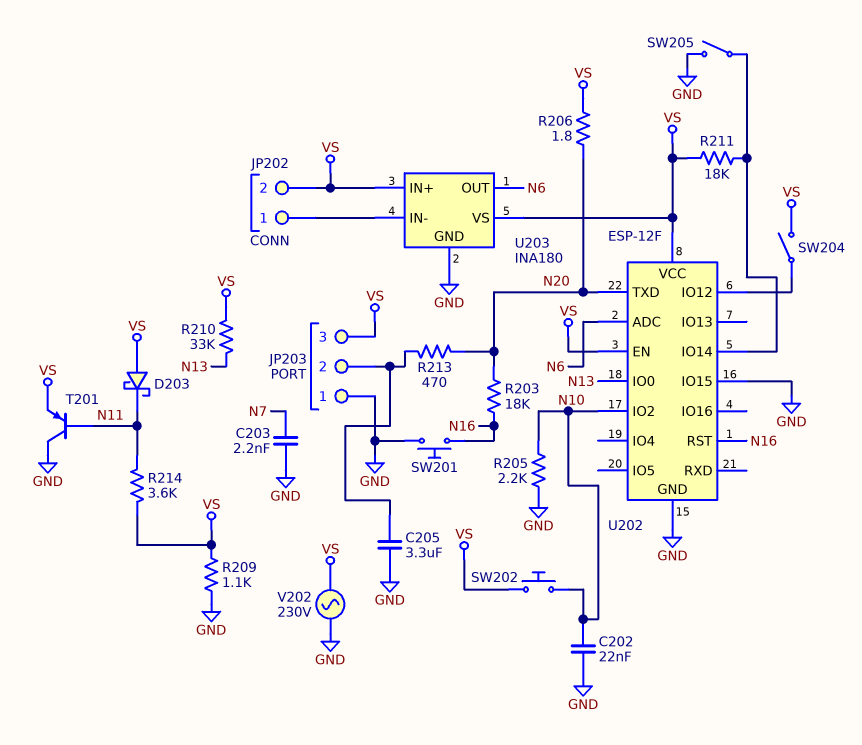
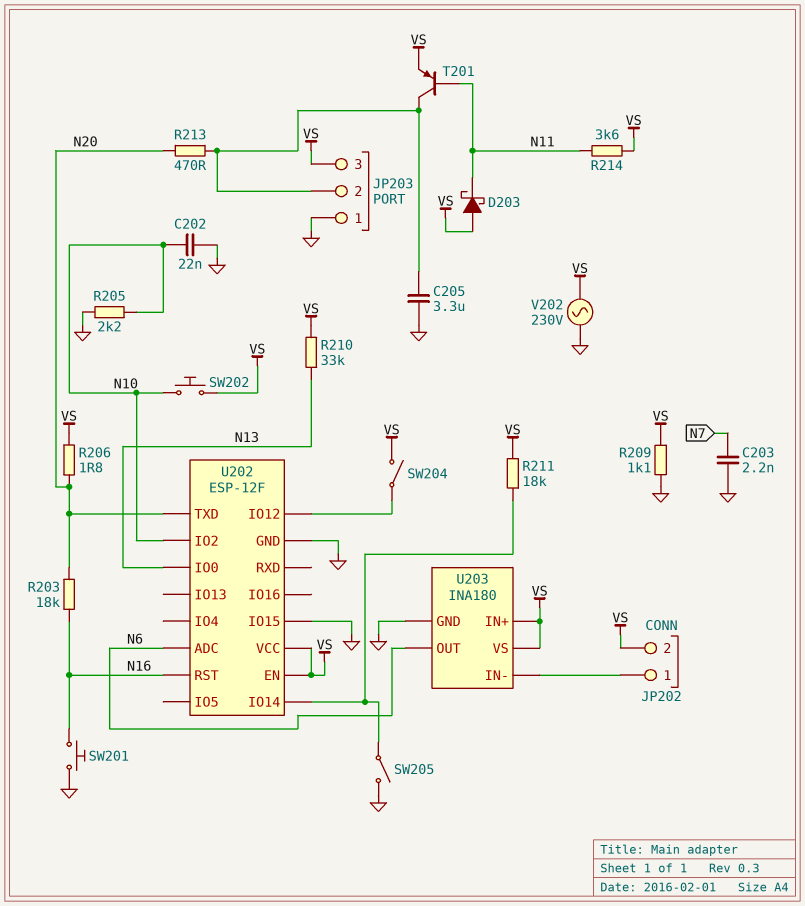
T201: PNP (B N11, C GND, E VS) -> PNP (B N11, C JP203/2, E VS)

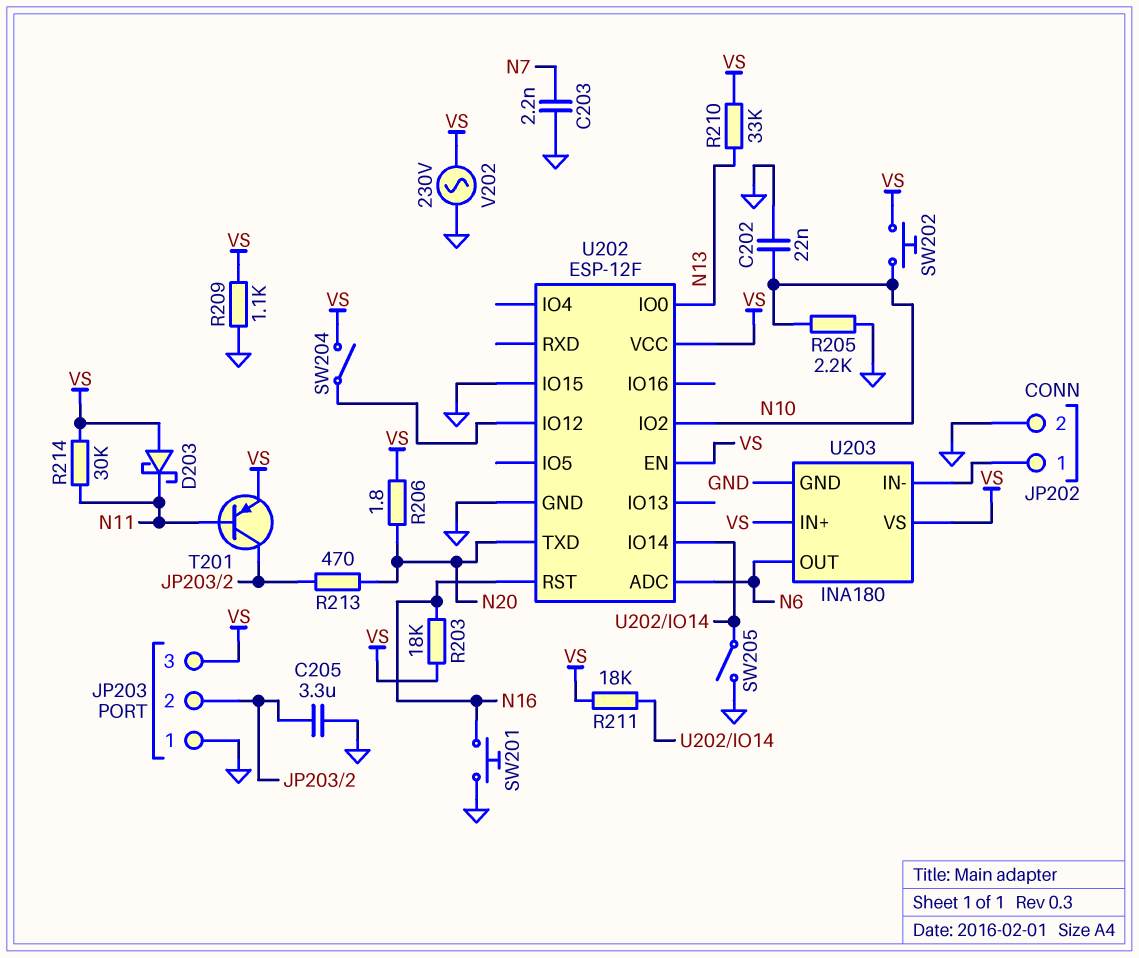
JP202 pin 2: VS -> GND
R203: 18k (N16, N20) -> 18k (N16, VS)
R214: 3.6k (N11, VS) -> 30k (N11, VS)

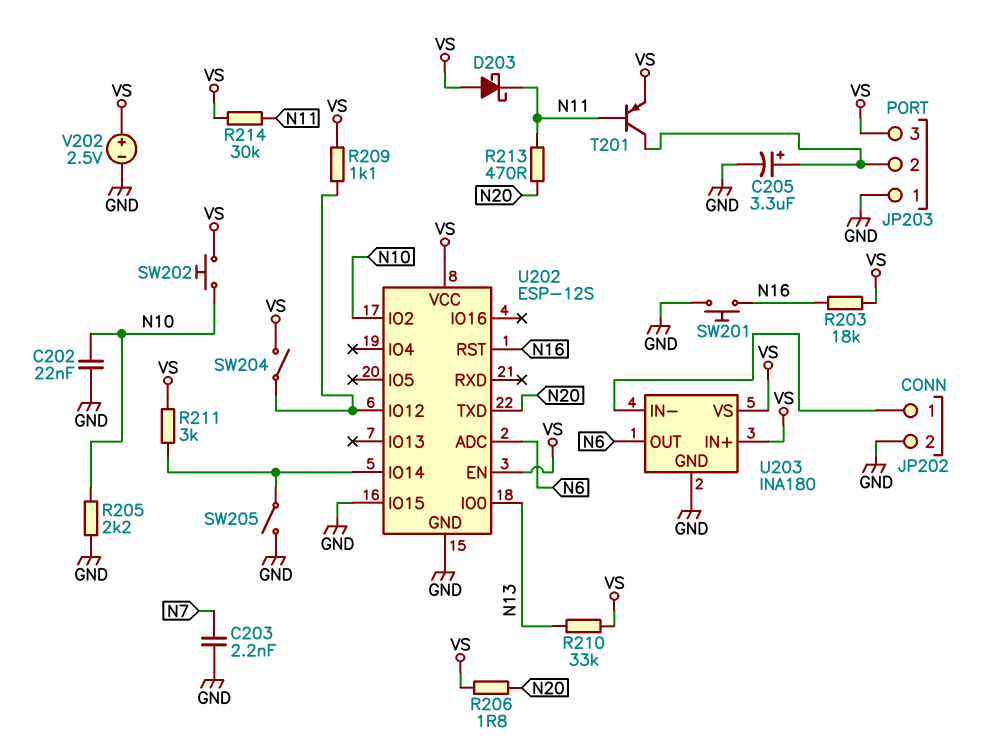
C205: 3.3uF (GND, JP203/2) -> 3.3uF (plus JP203/2, minus GND)
R209: 1.1k (GND, VS) -> 1.1k (U202/IO12, VS)
R211: 18k (U202/IO14, VS) -> 3k (U202/IO14, VS)
R213: 470 (JP203/2, N20) -> 470 (N11, N20)
U202: ESP-12F -> ESP-12S
V202: AC 230V (GND, VS) -> 2.5V (plus VS, minus GND)

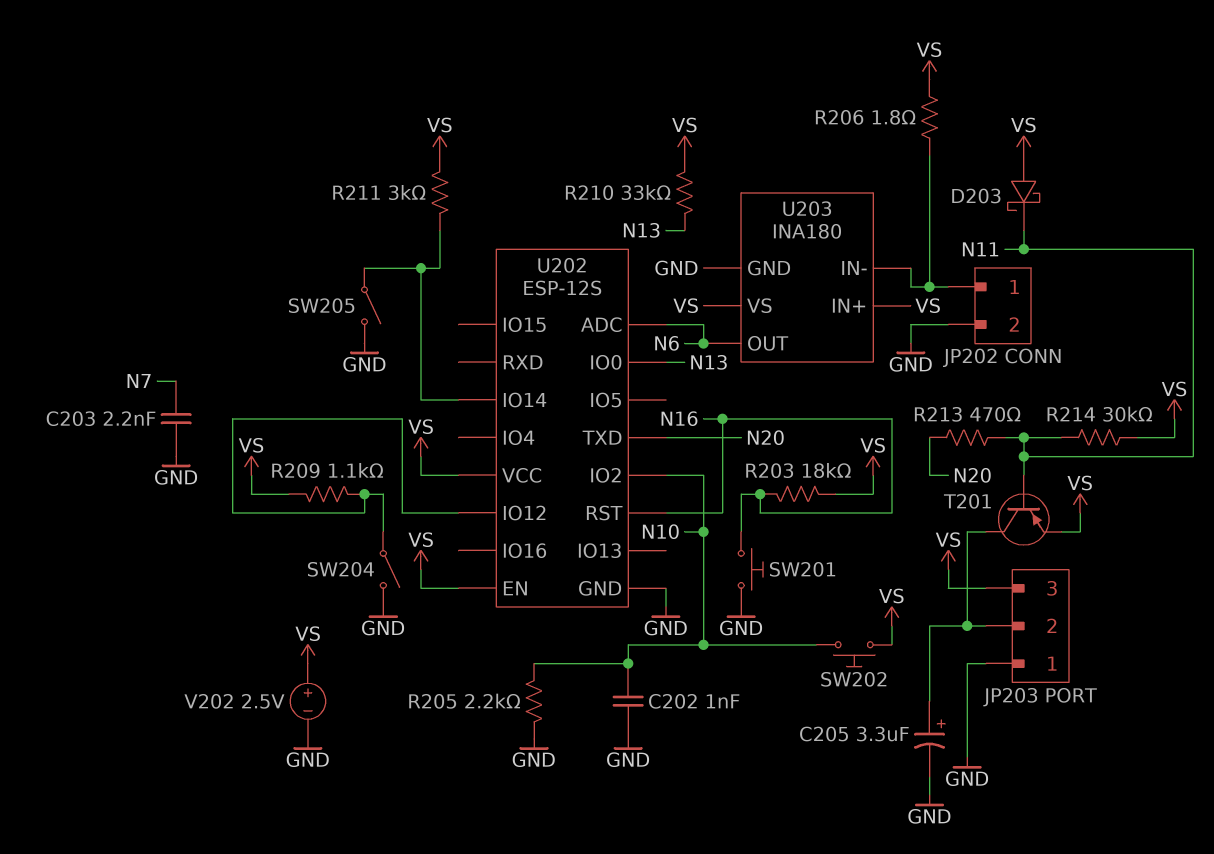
C202: 22nF (GND, N10) -> 1nF (GND, N10)
R206: 1.8 (N20, VS) -> 1.8 (JP202/1, VS)
SW204: switch (U202/IO12, VS) -> switch (GND, U202/IO12)
U202 pin IO15: GND -> none

